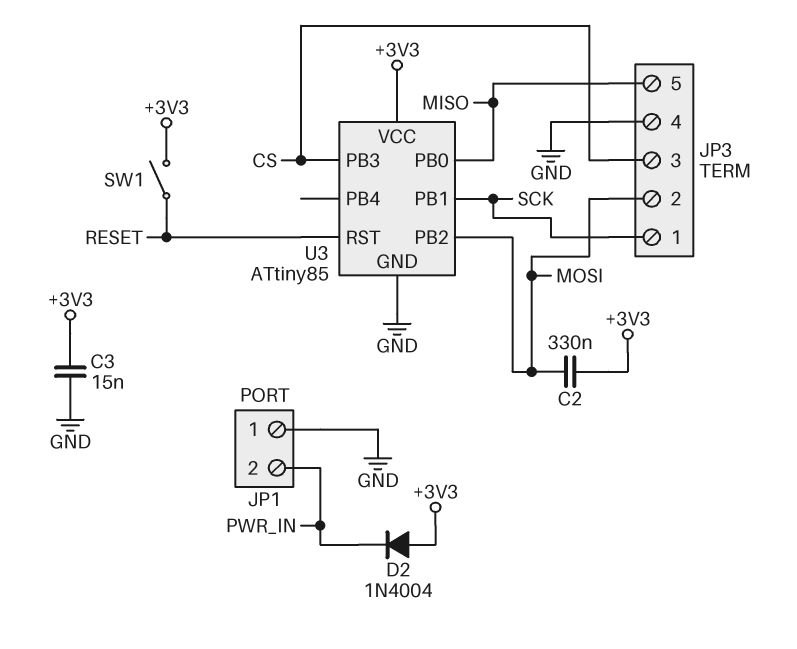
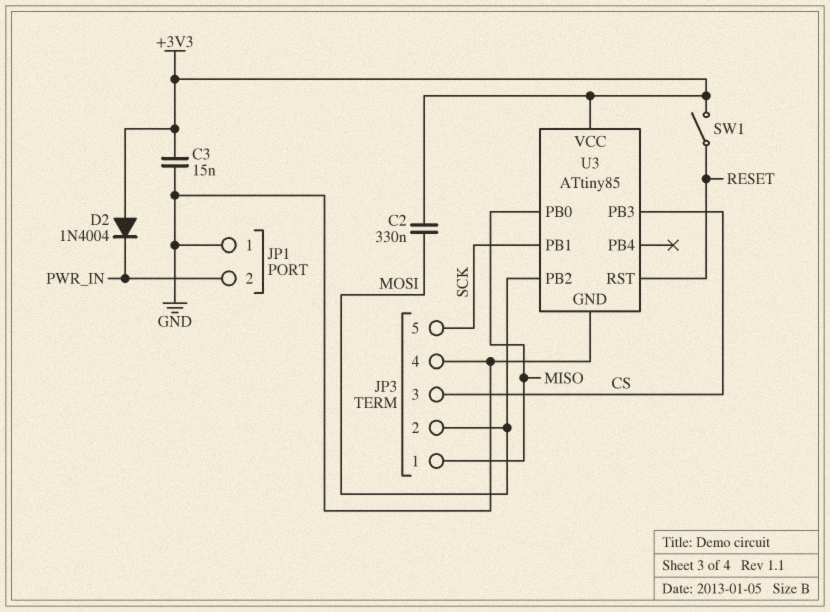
JP3 pin 1: SCK -> MISO
JP3 pin 5: MISO -> SCK

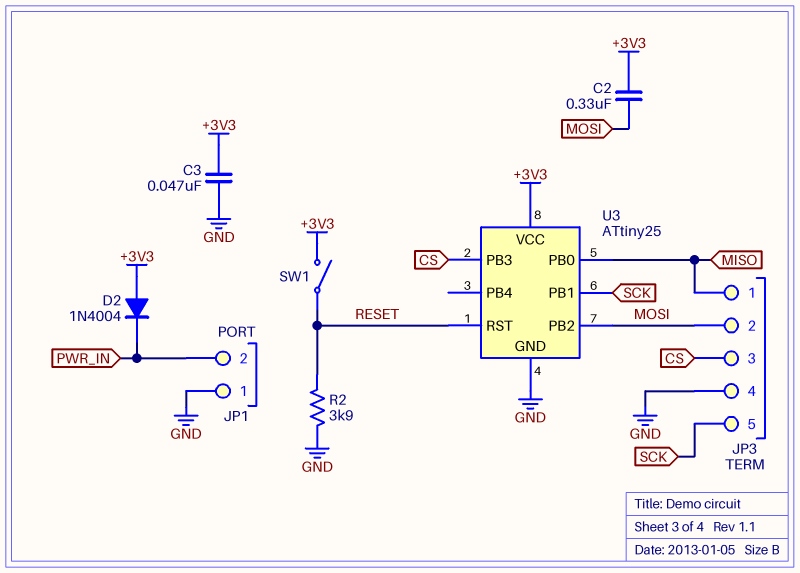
C3: 15nF (+3V3, GND) -> 47nF (+3V3, GND)
R2: none -> 3.9k (GND, RESET)
U3: ATtiny85 -> ATtiny25

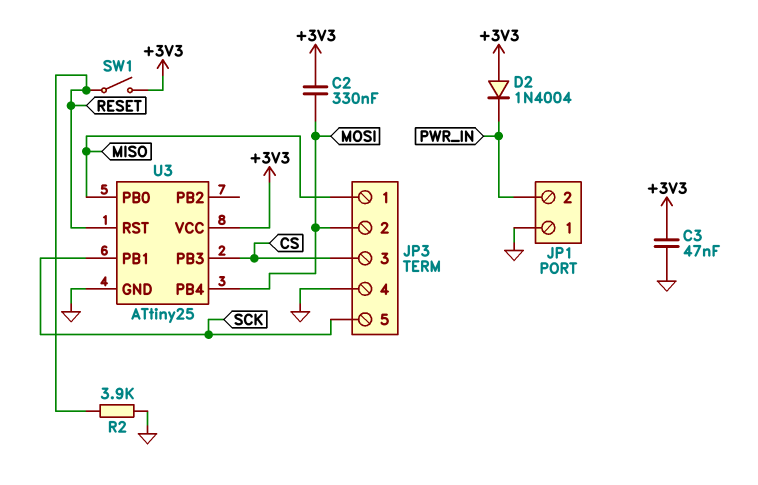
U3 pin PB2: MOSI -> none
U3 pin PB4: none -> MOSI

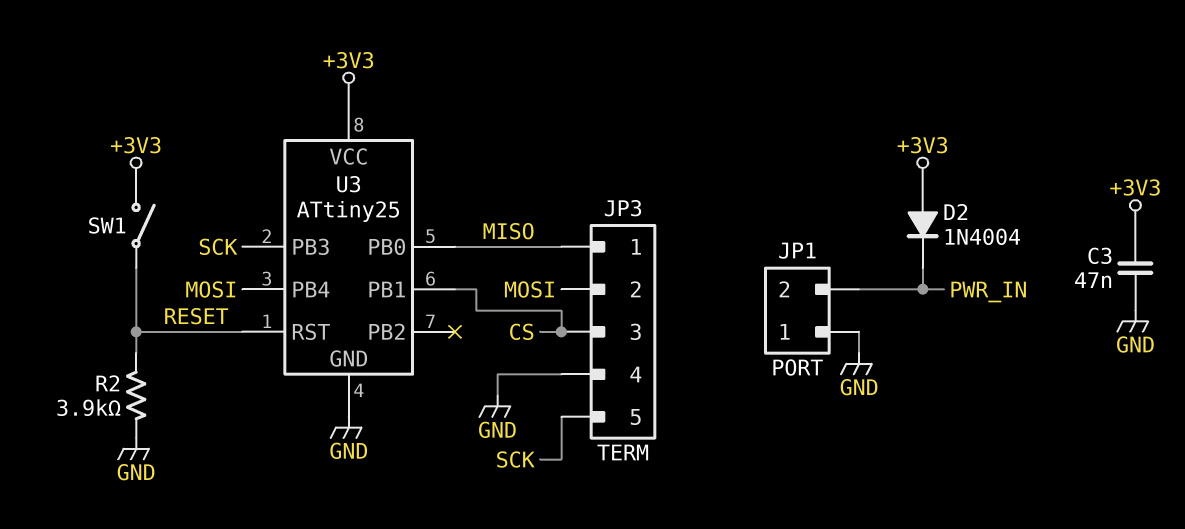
C2: 330nF (+3V3, MOSI) -> none
U3 pin PB1: SCK -> CS
U3 pin PB3: CS -> SCK

